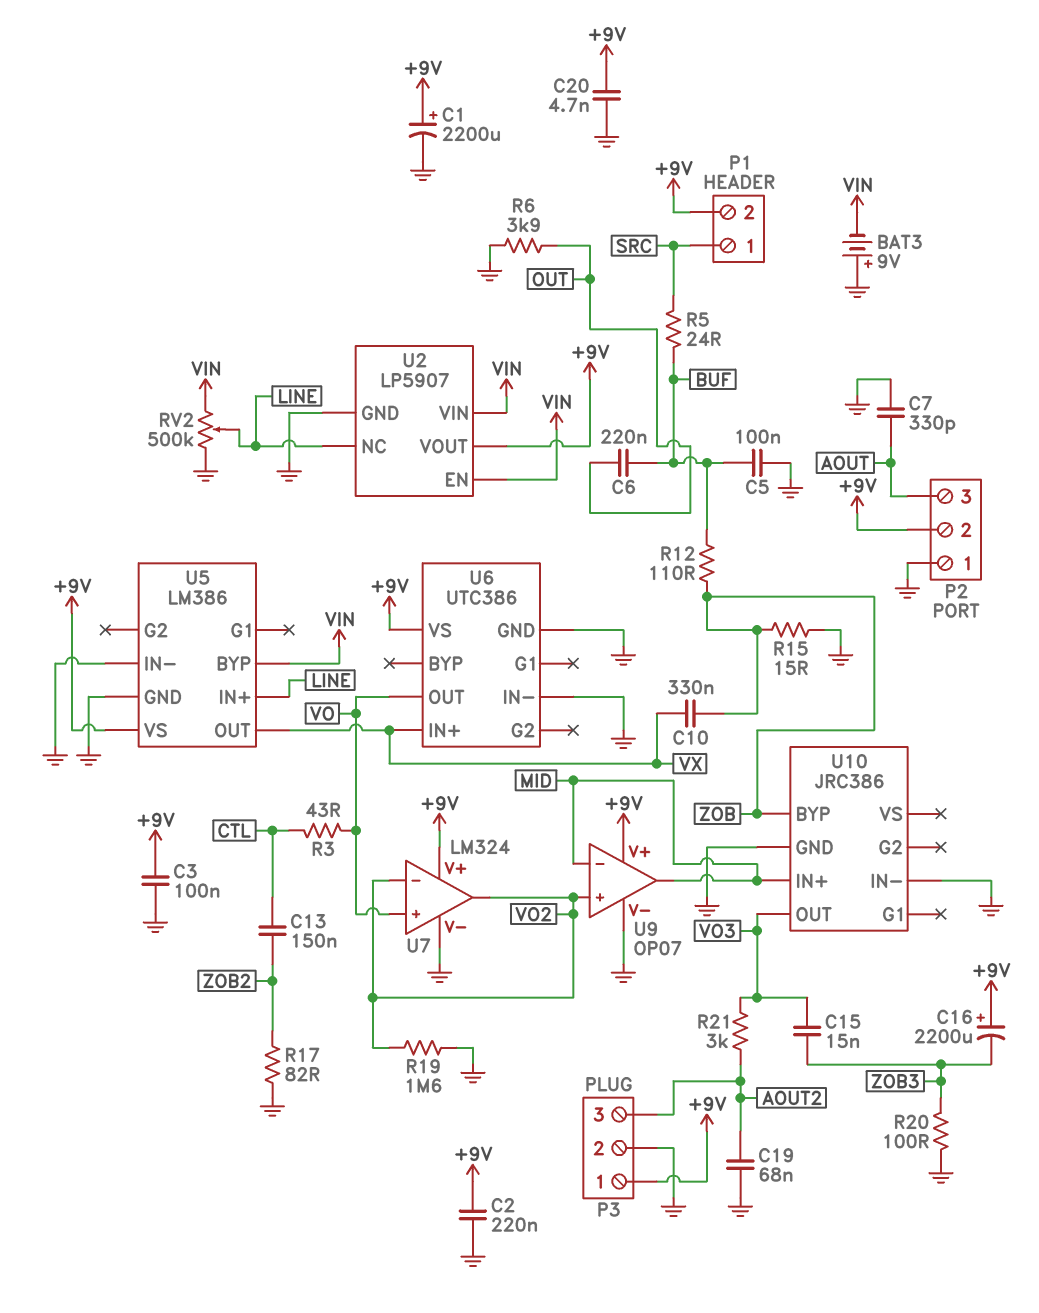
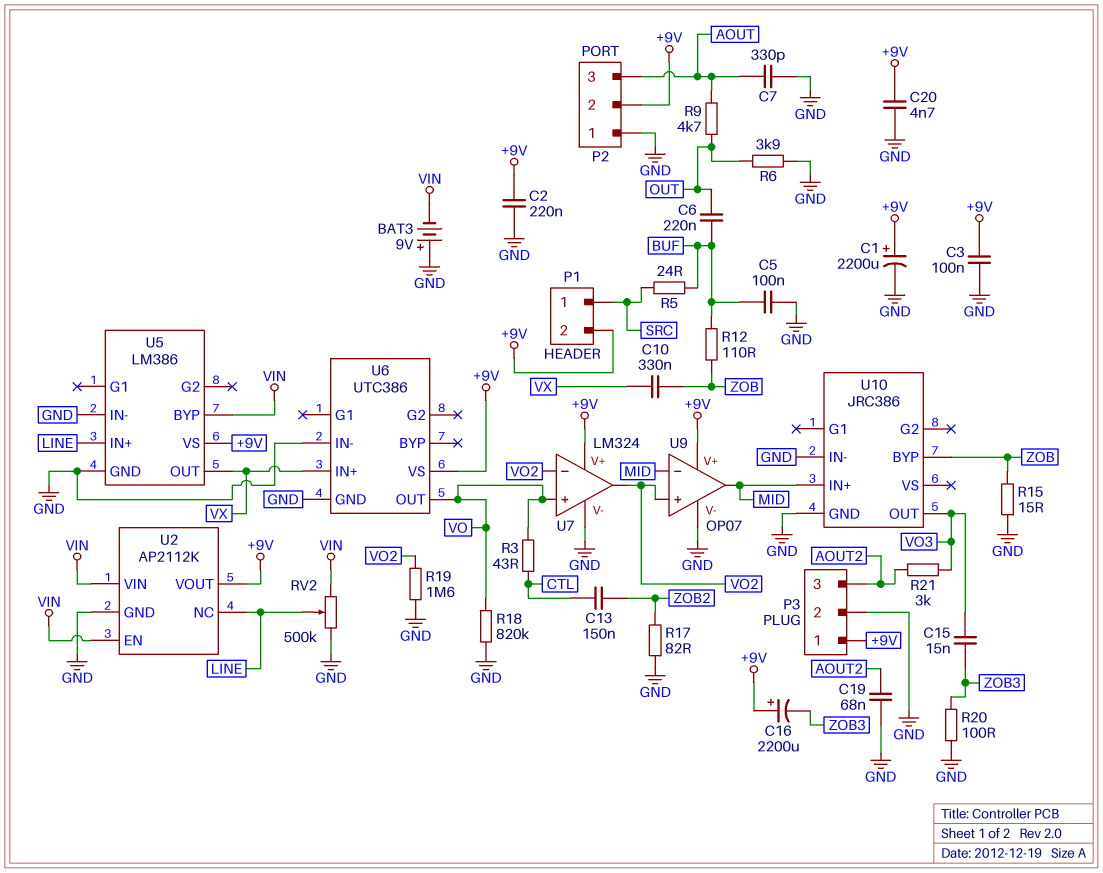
R9: none -> 4.7k (AOUT, OUT)
R18: none -> 820k (GND, VO)
U2: LP5907 -> AP2112K

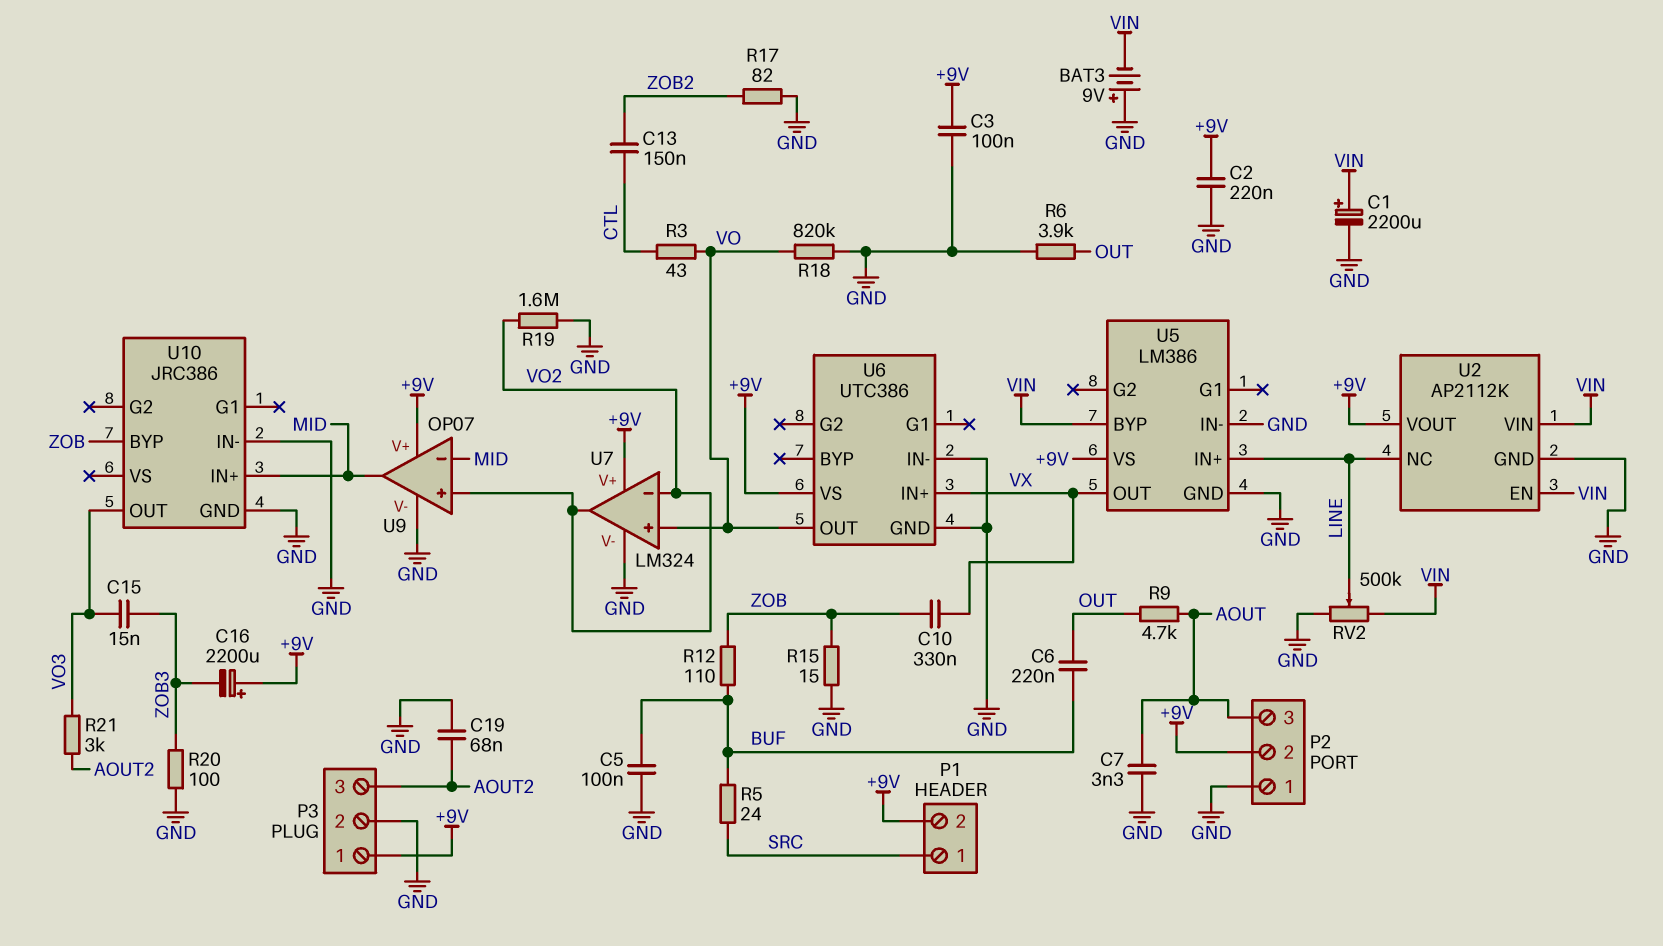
C1: 2200uF (plus +9V, minus GND) -> 2200uF (plus VIN, minus GND)
C7: 330pF (AOUT, GND) -> 3.3nF (AOUT, GND)
C20: 4.7nF (+9V, GND) -> none

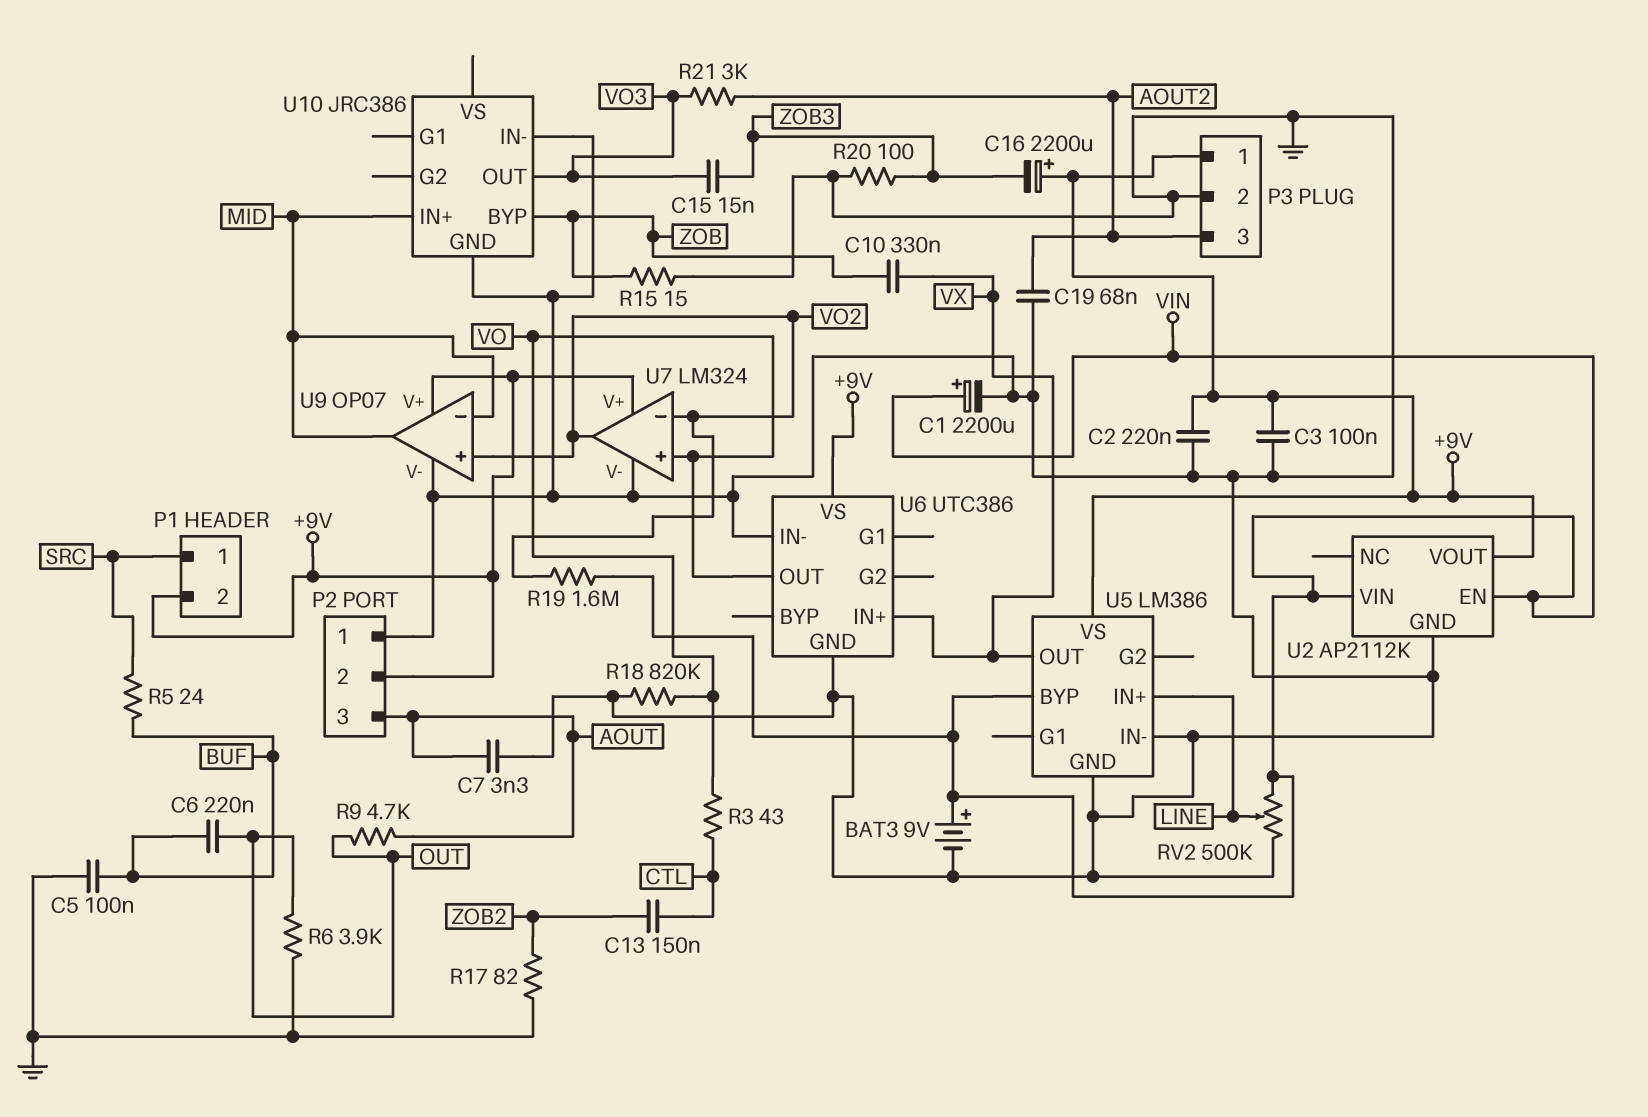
BAT3: 9V (plus GND, minus VIN) -> 9V (plus VIN, minus GND)
R12: 110 (BUF, ZOB) -> none
R19: 1.6M (GND, VO2) -> 1.6M (VIN, VO2)
U2 pin NC: LINE -> none

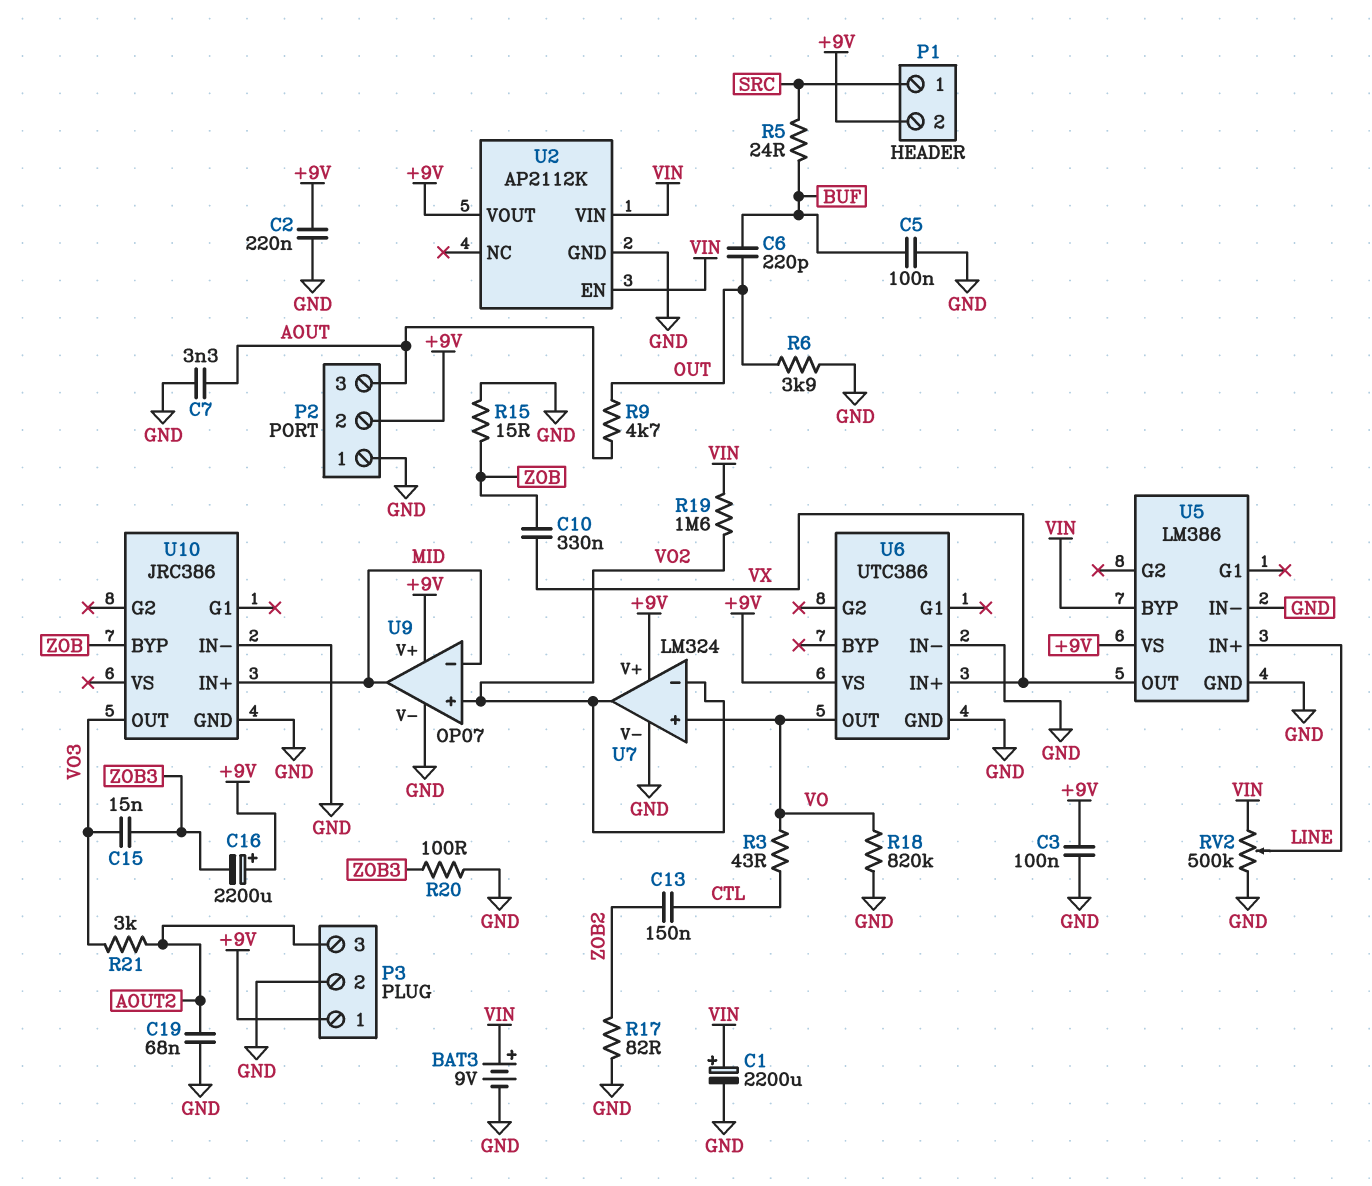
C6: 220nF (BUF, OUT) -> 220pF (BUF, OUT)

